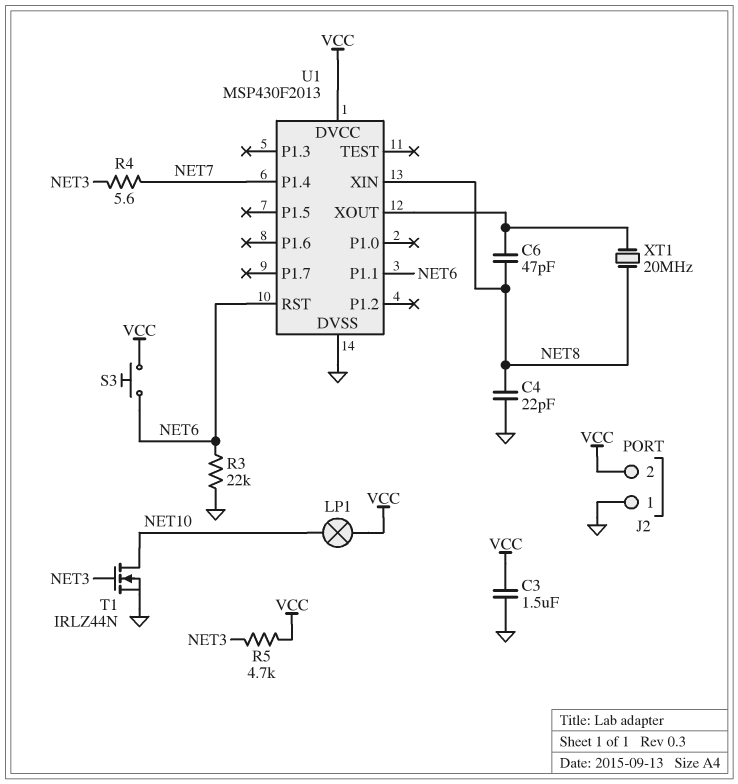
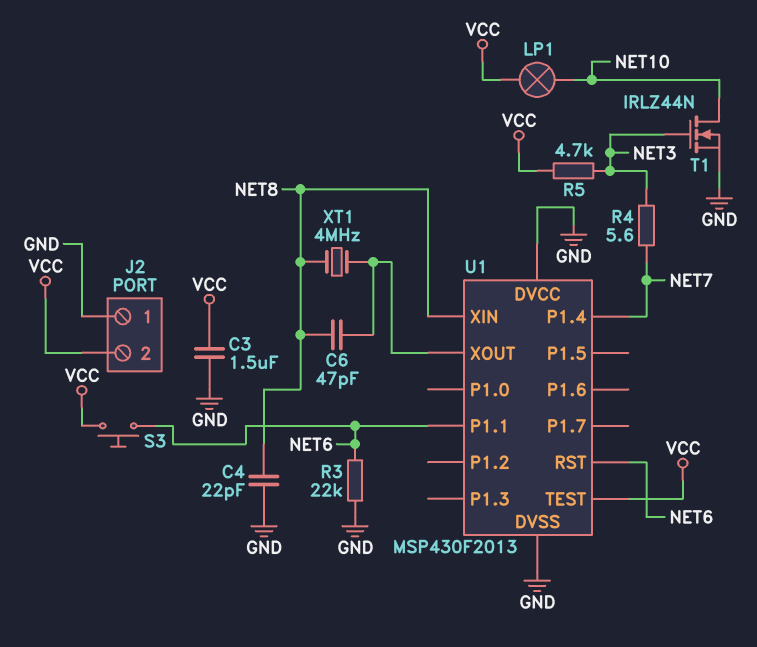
U1 pin DVCC: VCC -> GND
U1 pin TEST: none -> VCC
XT1: 20MHz (NET8, U1/XOUT) -> 4MHz (NET8, U1/XOUT)

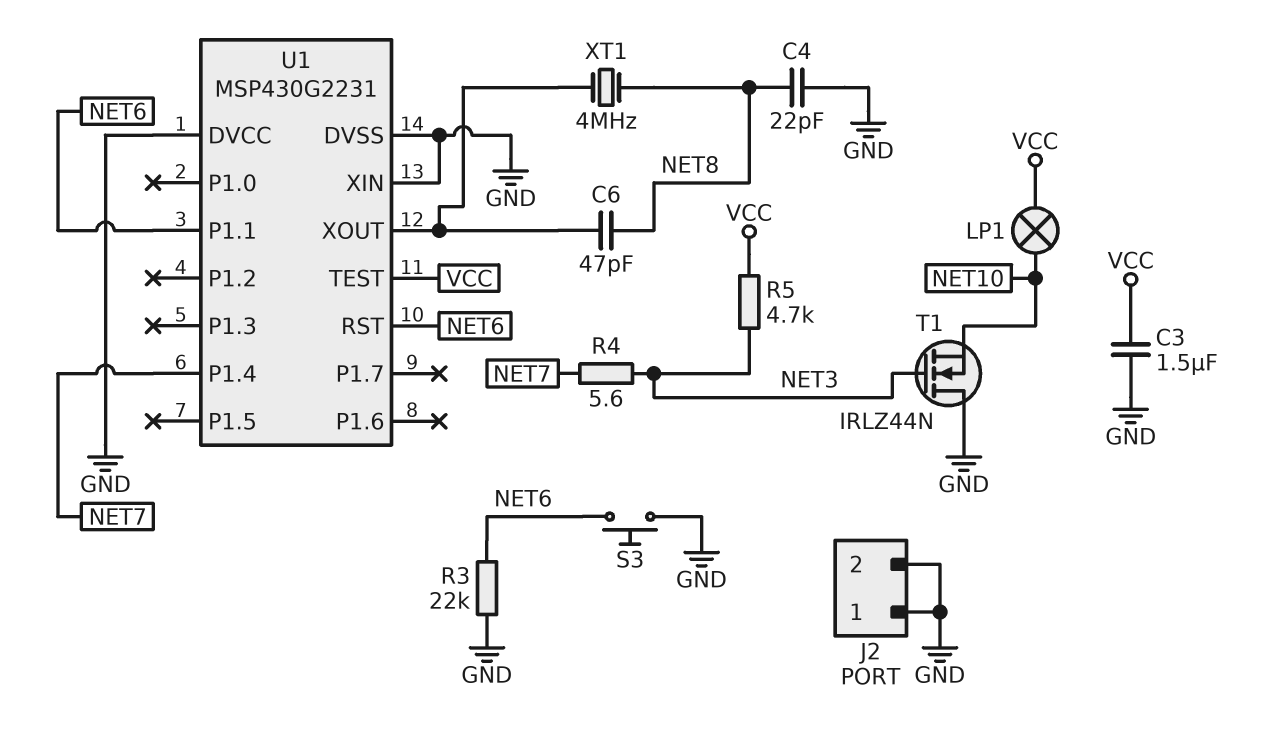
J2 pin 2: VCC -> GND
S3: button (NET6, VCC) -> button (GND, NET6)
T1: NMOS IRLZ44N (G NET3, D NET10, S GND) -> NMOS IRLZ44N (G NET3, D GND, S NET10)
U1: MSP430F2013 -> MSP430G2231
U1 pin XIN: NET8 -> GND

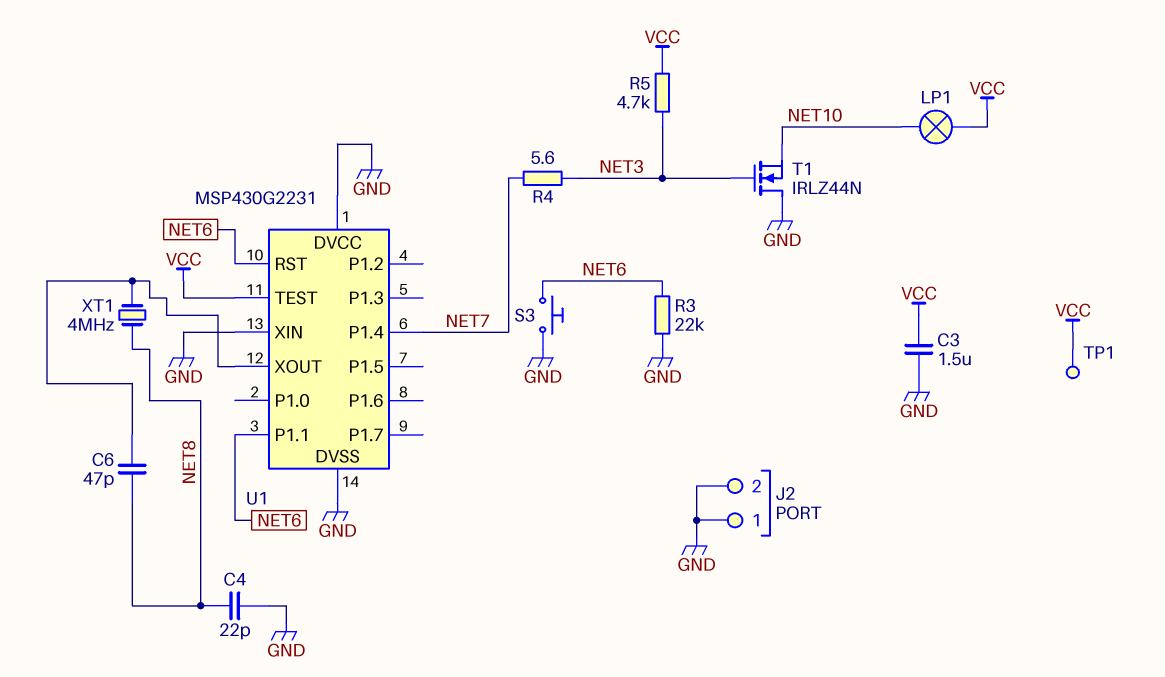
TP1: none -> test point (VCC)

